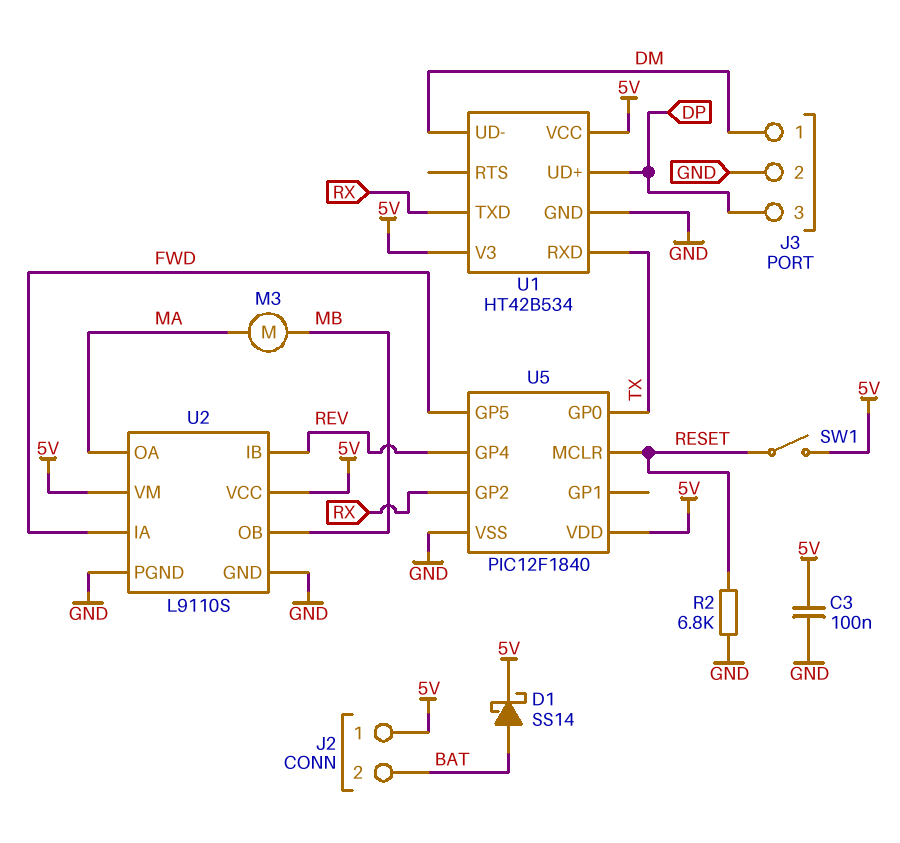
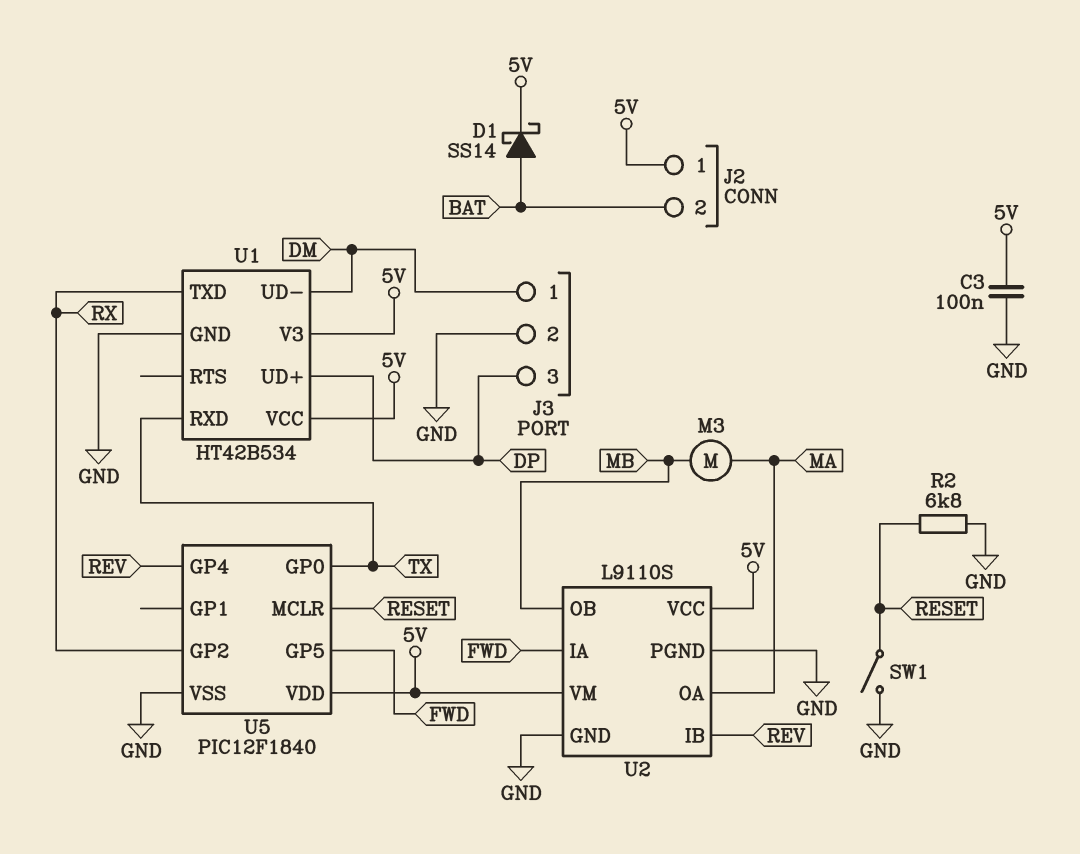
SW1: switch (5V, RESET) -> switch (GND, RESET)

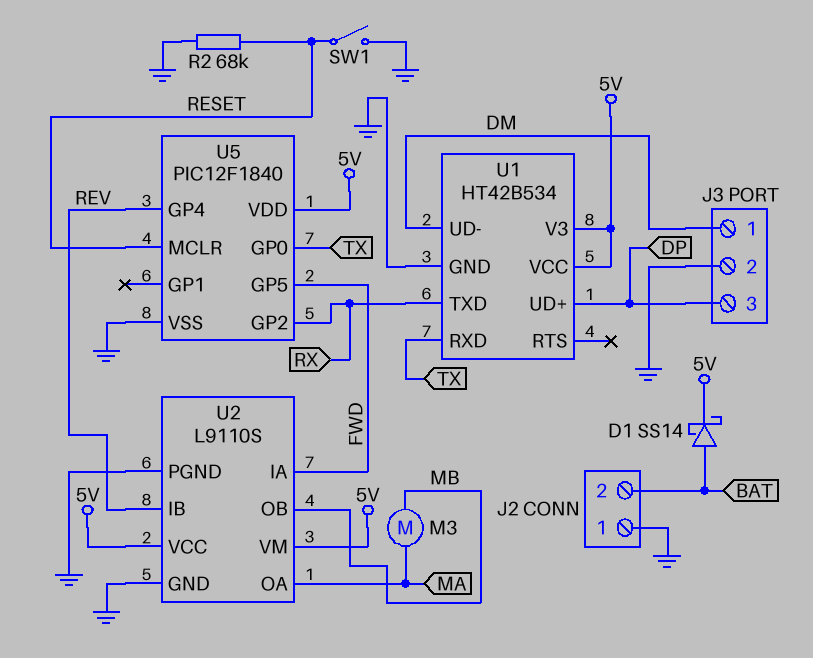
C3: 100nF (5V, GND) -> none
J2 pin 1: 5V -> GND
R2: 6.8k (GND, RESET) -> 68k (GND, RESET)

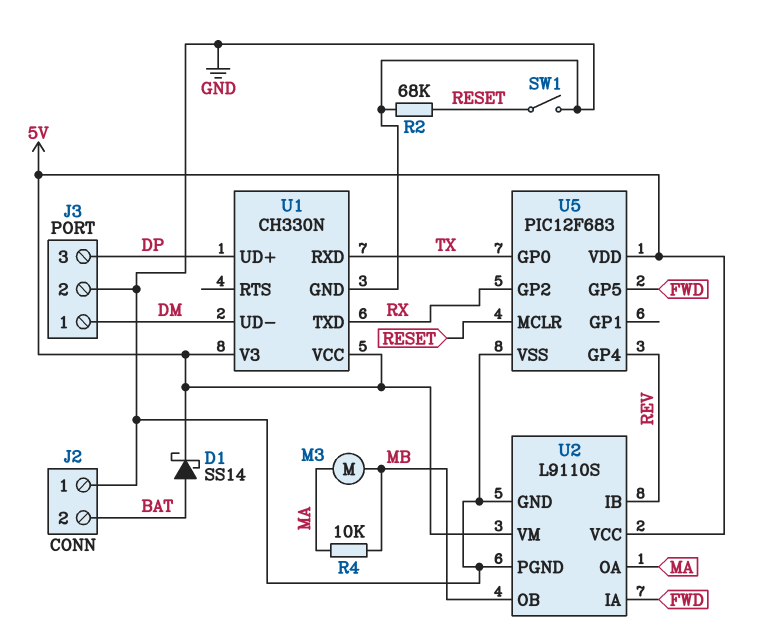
R4: none -> 10k (MA, MB)
U1: HT42B534 -> CH330N
U5: PIC12F1840 -> PIC12F683

